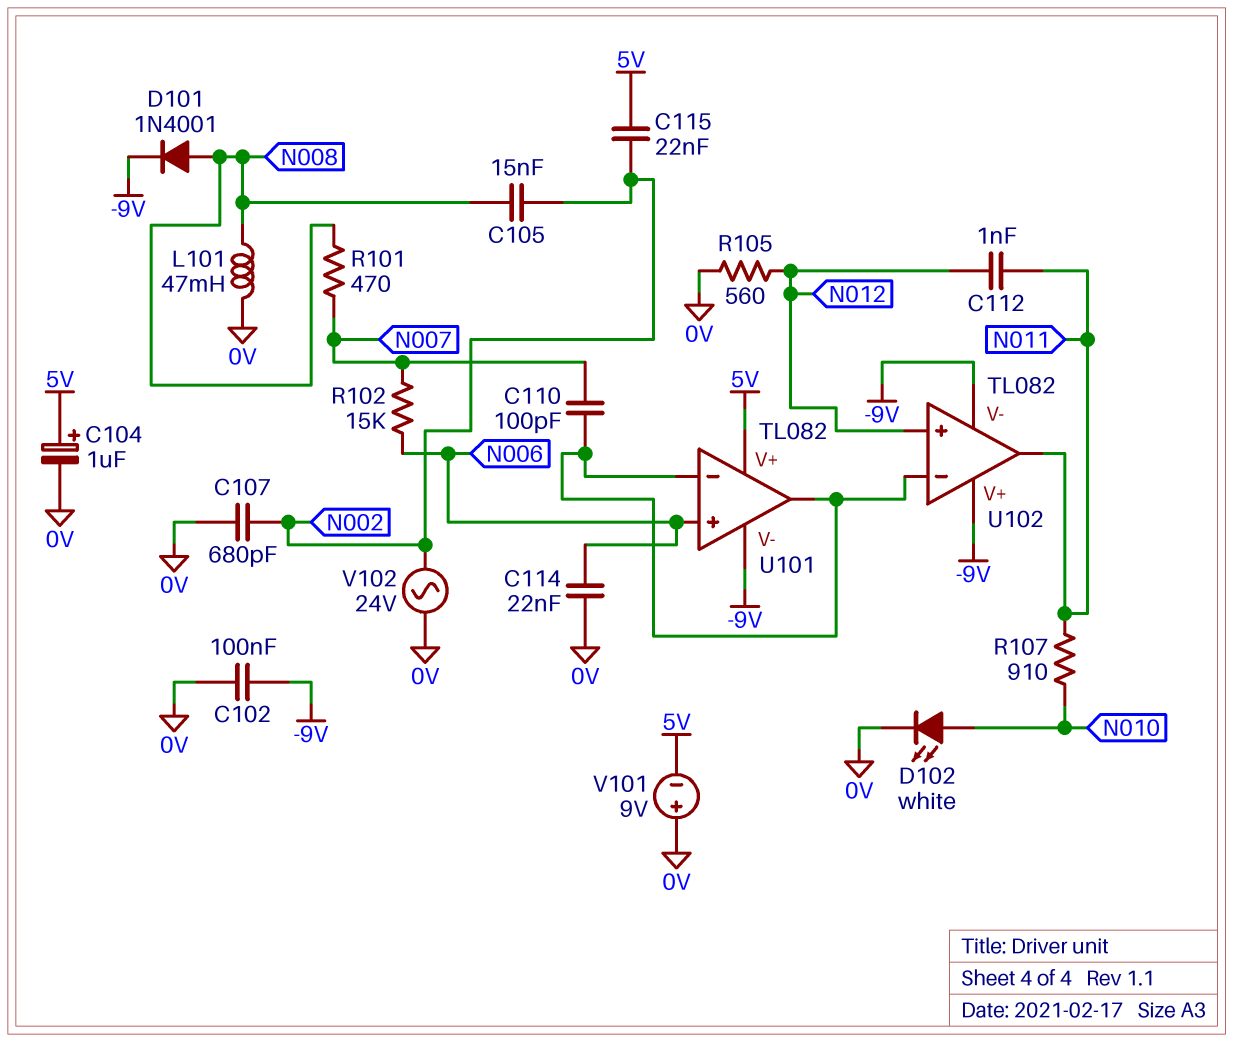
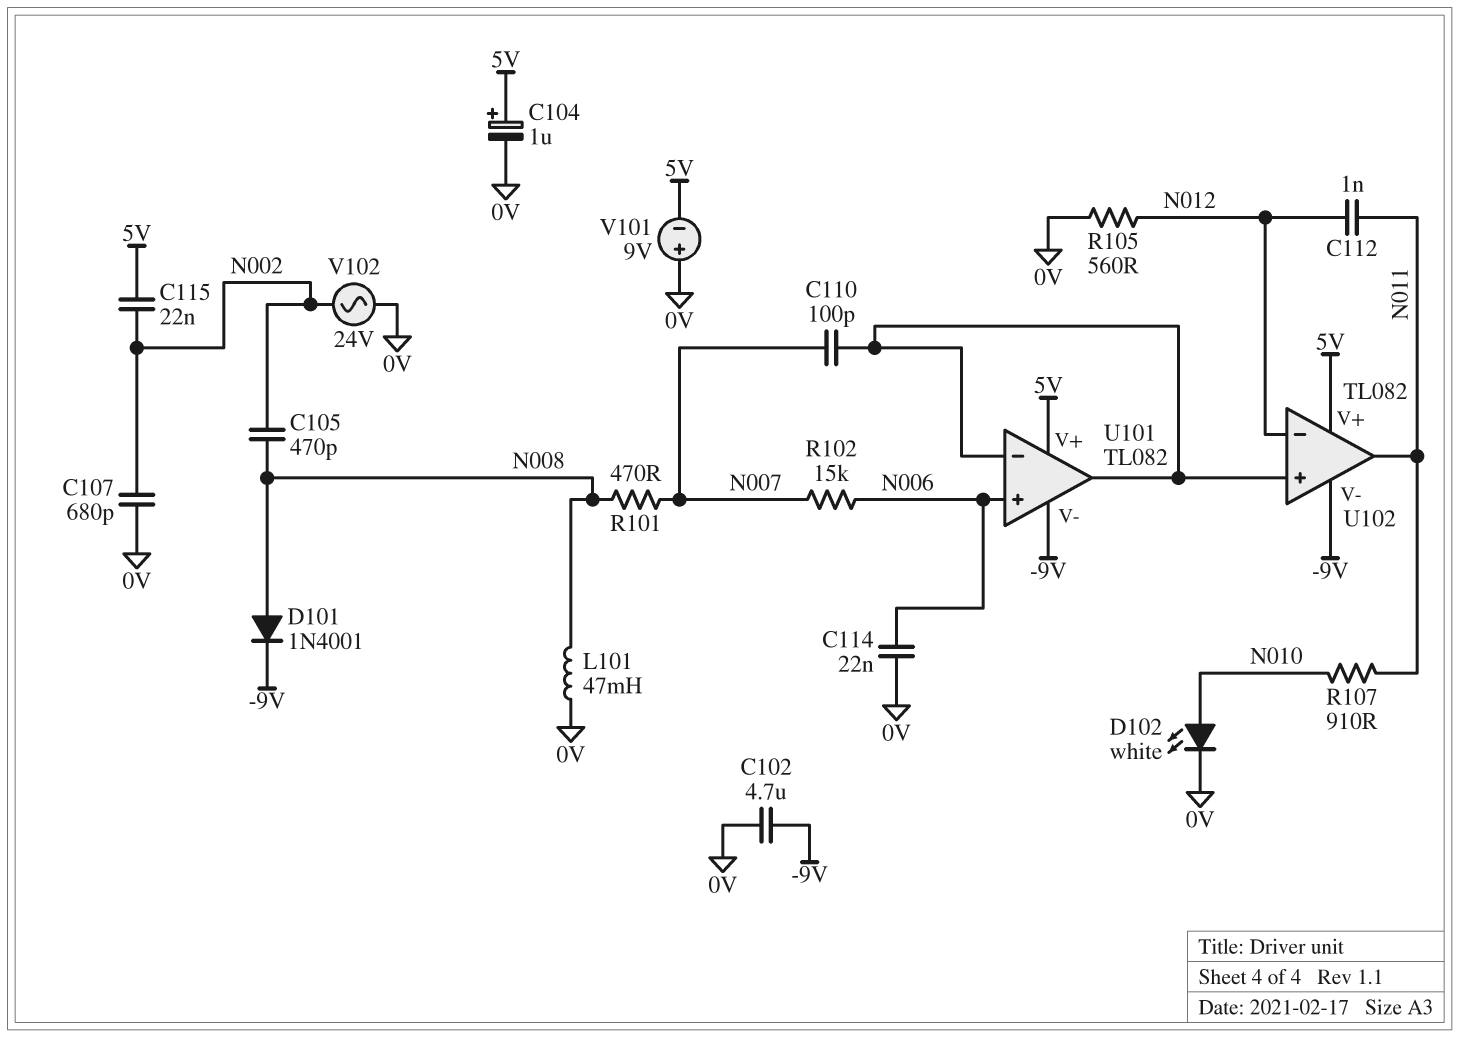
C102: 100nF (-9V, 0V) -> 4.7uF (-9V, 0V)
C105: 15nF (N002, N008) -> 470pF (N002, N008)
U102 pin V+: -9V -> 5V
U102 pin in+: N012 -> U101/in-
U102 pin in-: U101/in- -> N012

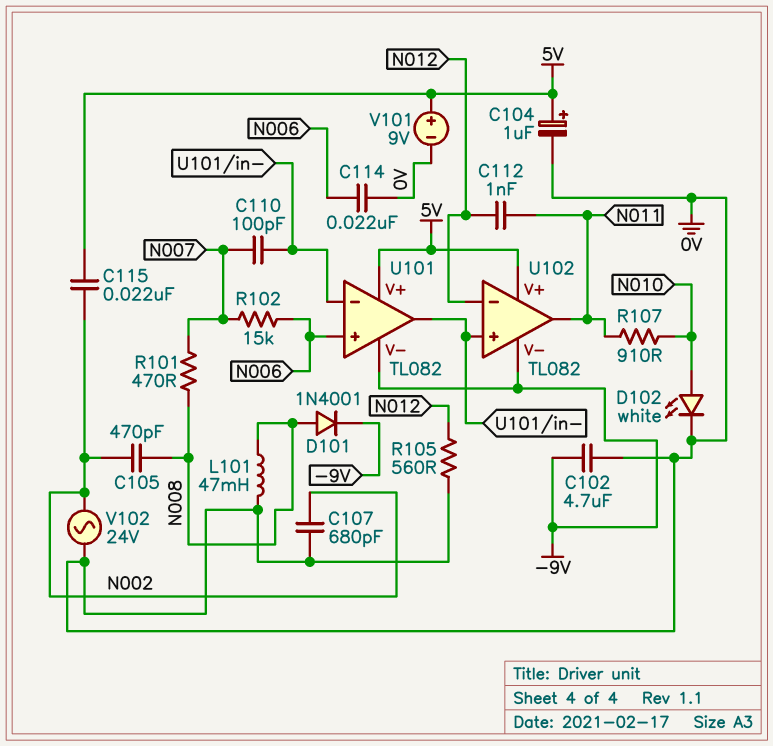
V101: 9V (plus 0V, minus 5V) -> 9V (plus 5V, minus 0V)

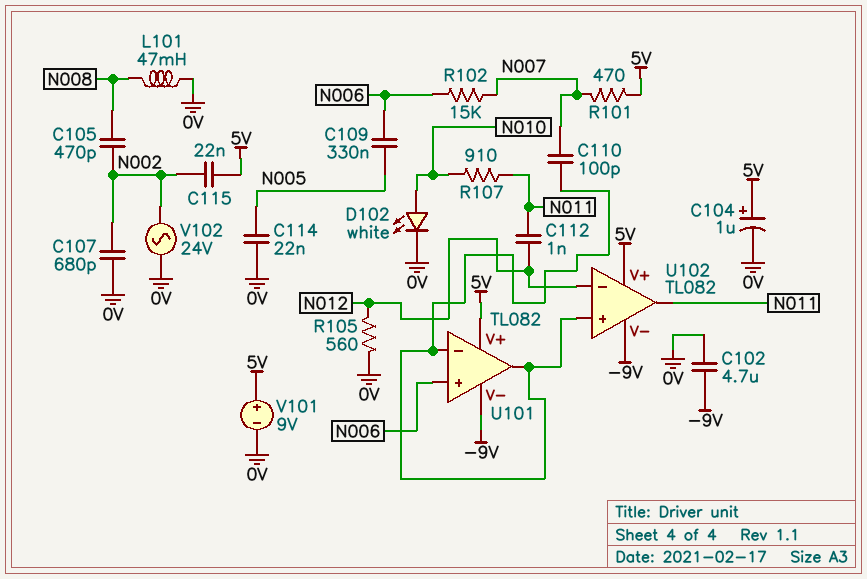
C109: none -> 330nF (N005, N006)
C114: 22nF (0V, N006) -> 22nF (0V, N005)
D101: diode 1N4001 (A N008, K -9V) -> none
R101: 470 (N007, N008) -> 470 (5V, N007)

